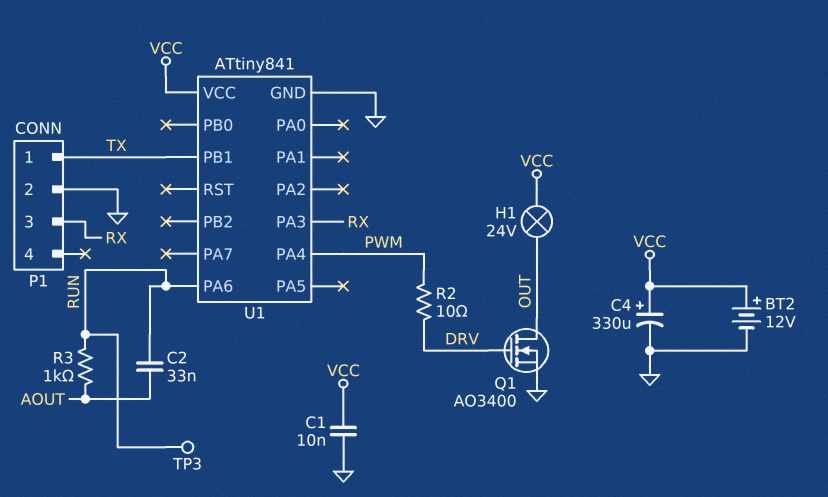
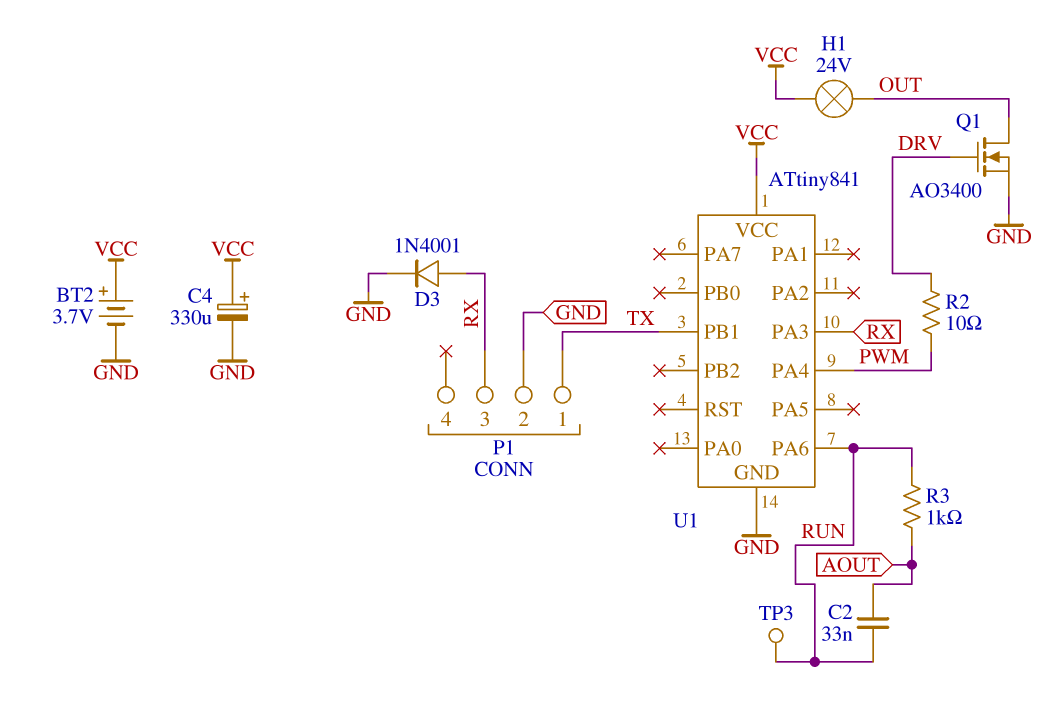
BT2: 12V (plus VCC, minus GND) -> 3.7V (plus VCC, minus GND)
C1: 10nF (GND, VCC) -> none
D3: none -> diode 1N4001 (A RX, K GND)

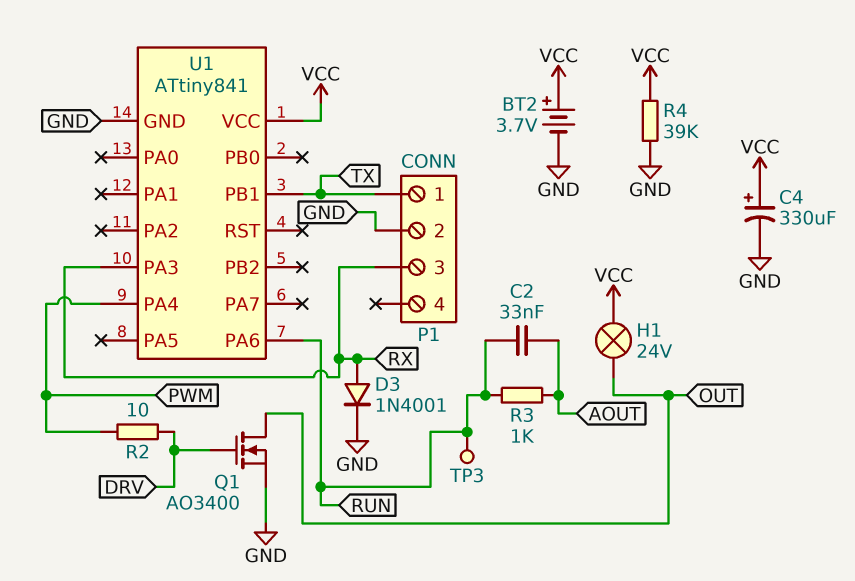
R4: none -> 39k (GND, VCC)

